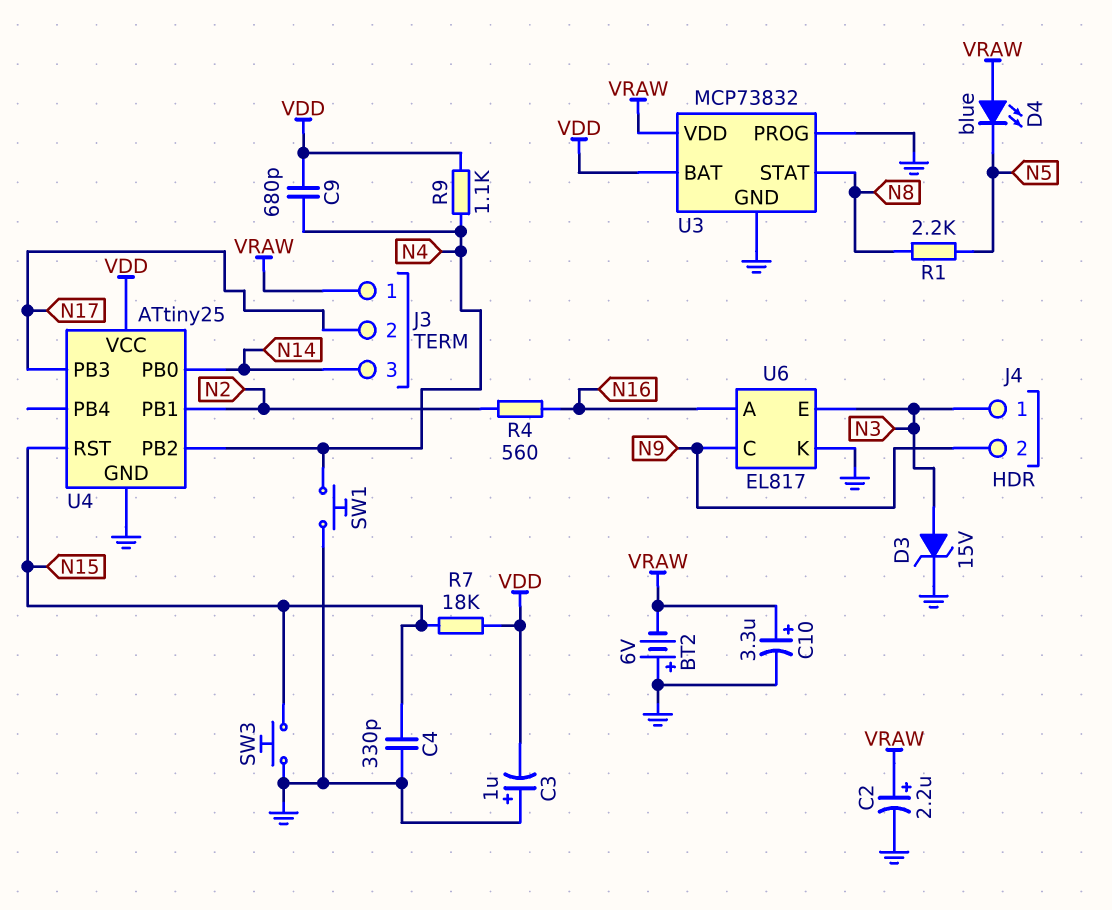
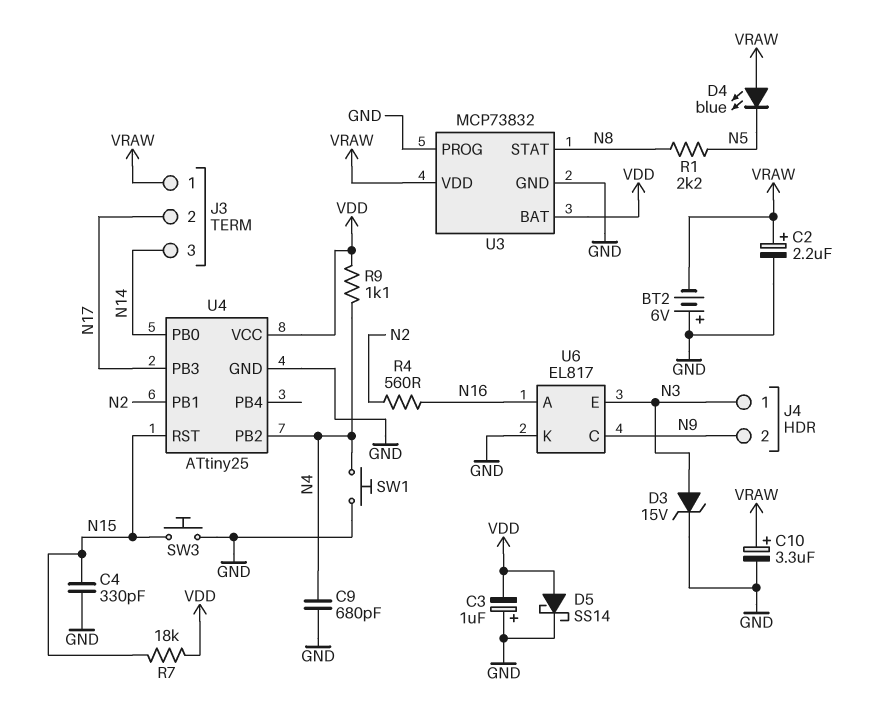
C9: 680pF (N4, VDD) -> 680pF (GND, N4)
D5: none -> schottky SS14 (A VDD, K GND)

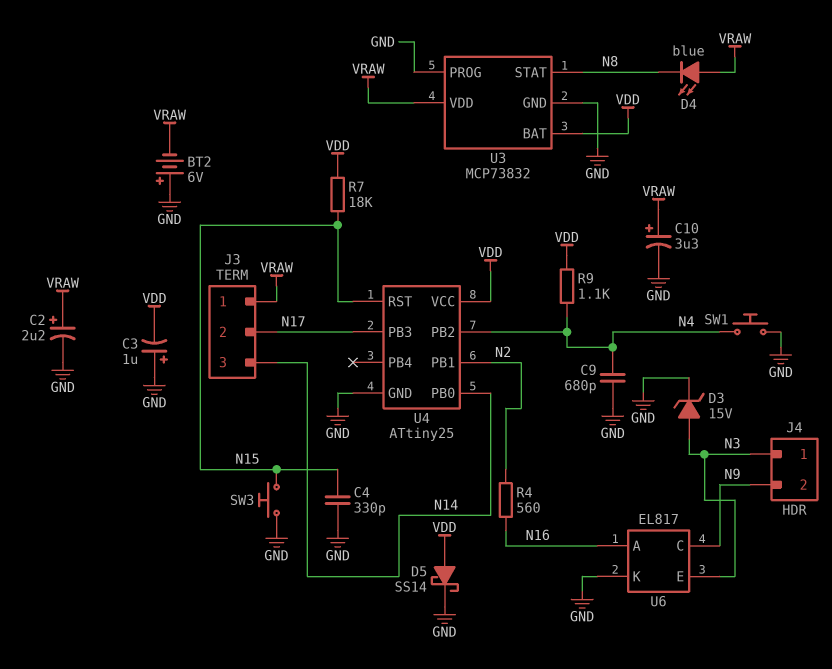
D4: LED blue (A VRAW, K N5) -> LED blue (A VRAW, K N8)
R1: 2.2k (N5, N8) -> none

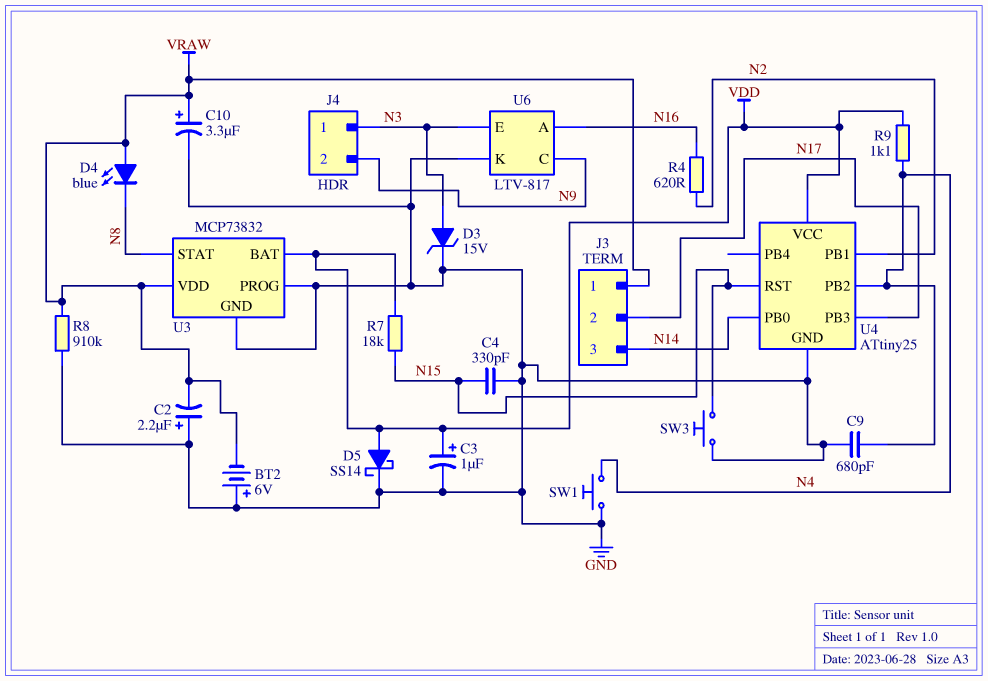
C2: 2.2uF (plus VRAW, minus GND) -> 2.2uF (plus GND, minus VRAW)
C3: 1uF (plus GND, minus VDD) -> 1uF (plus VDD, minus GND)
R4: 560 (N2, N16) -> 620 (N2, N16)
R8: none -> 910k (GND, VRAW)
U6: EL817 -> LTV-817

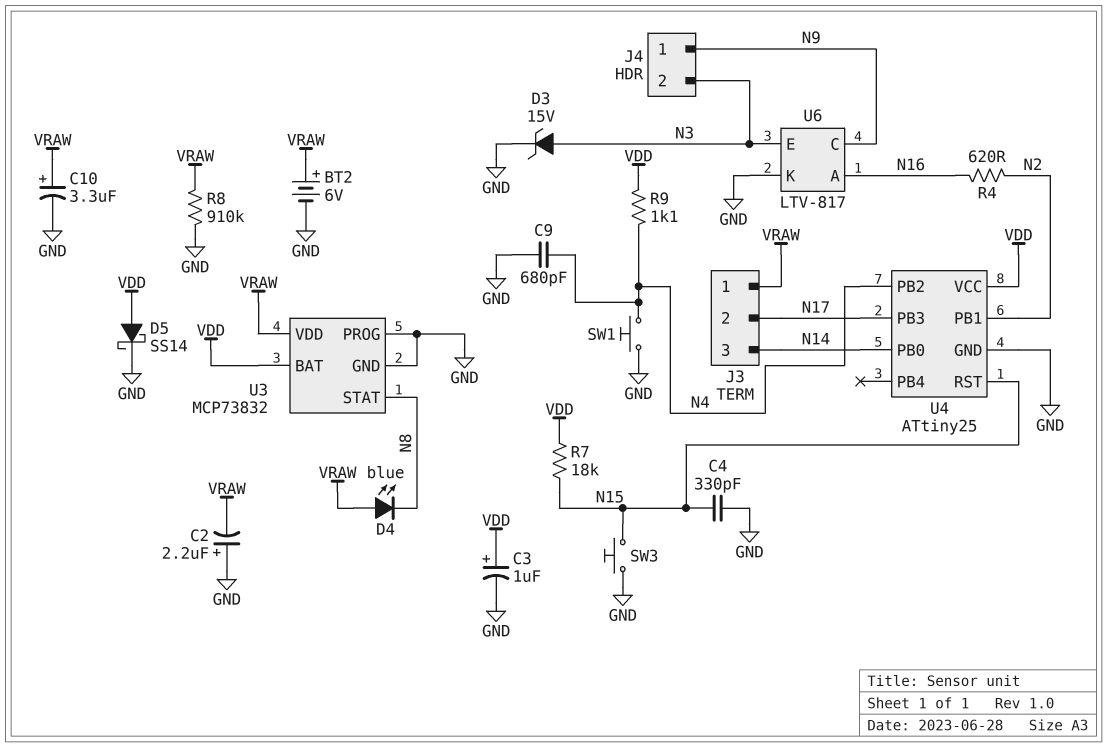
BT2: 6V (plus GND, minus VRAW) -> 6V (plus VRAW, minus GND)
J4 pin 1: N3 -> N9
J4 pin 2: N9 -> N3

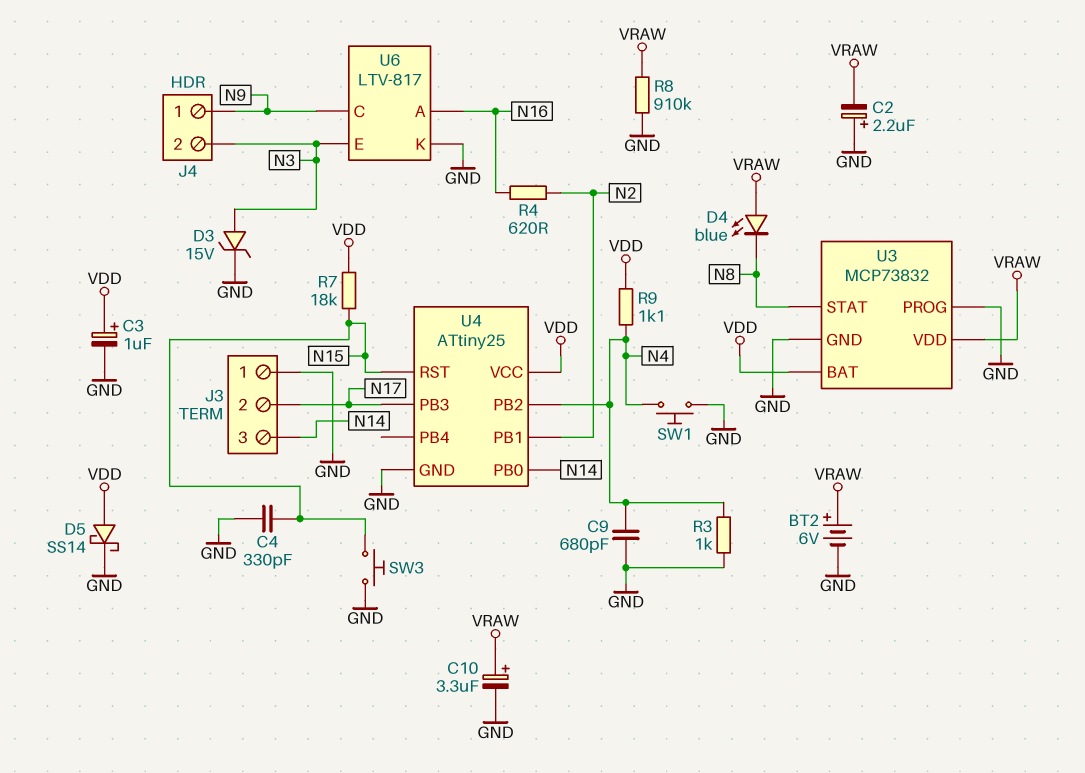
J3 pin 1: VRAW -> GND
R3: none -> 1k (GND, N4)

